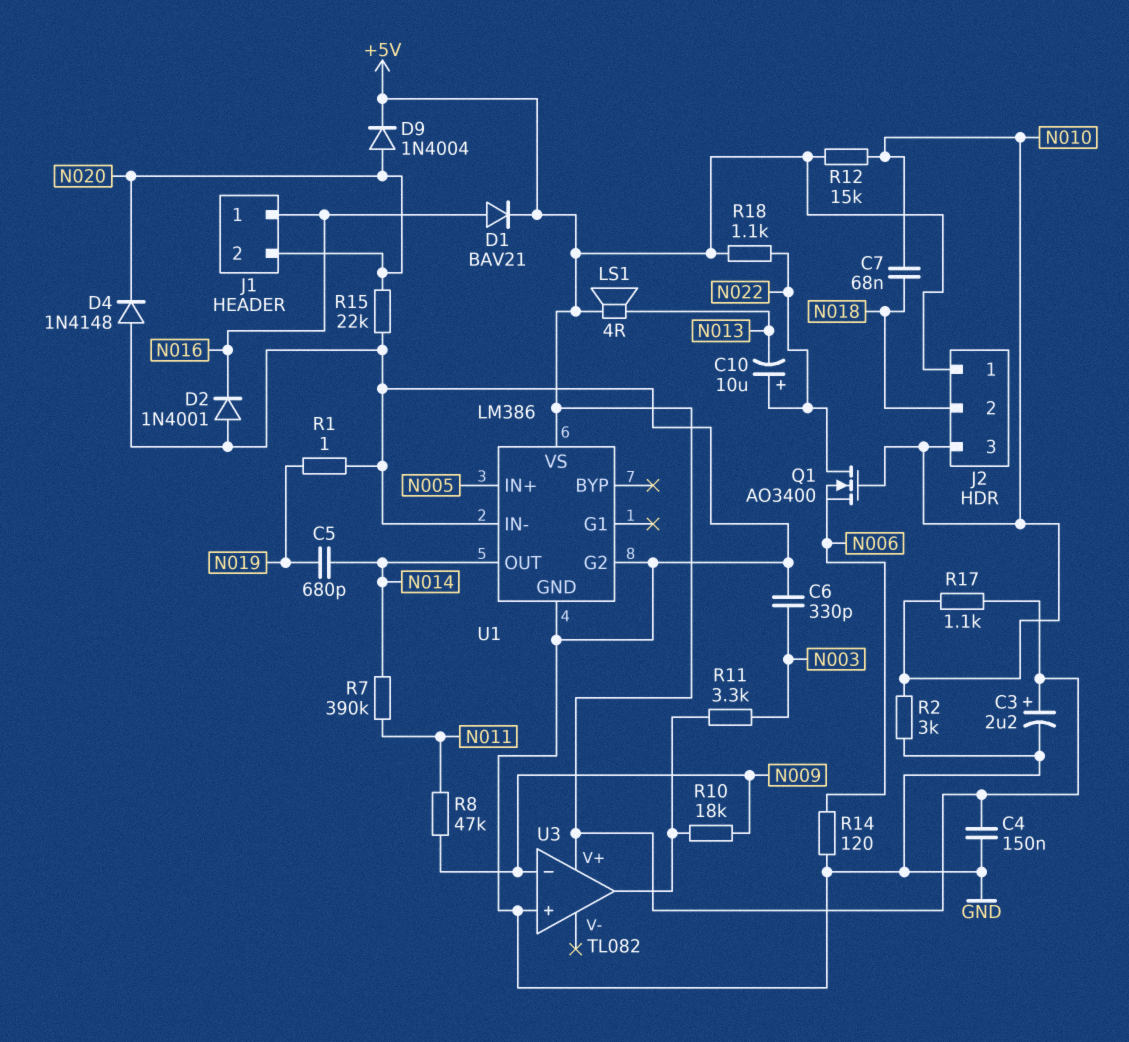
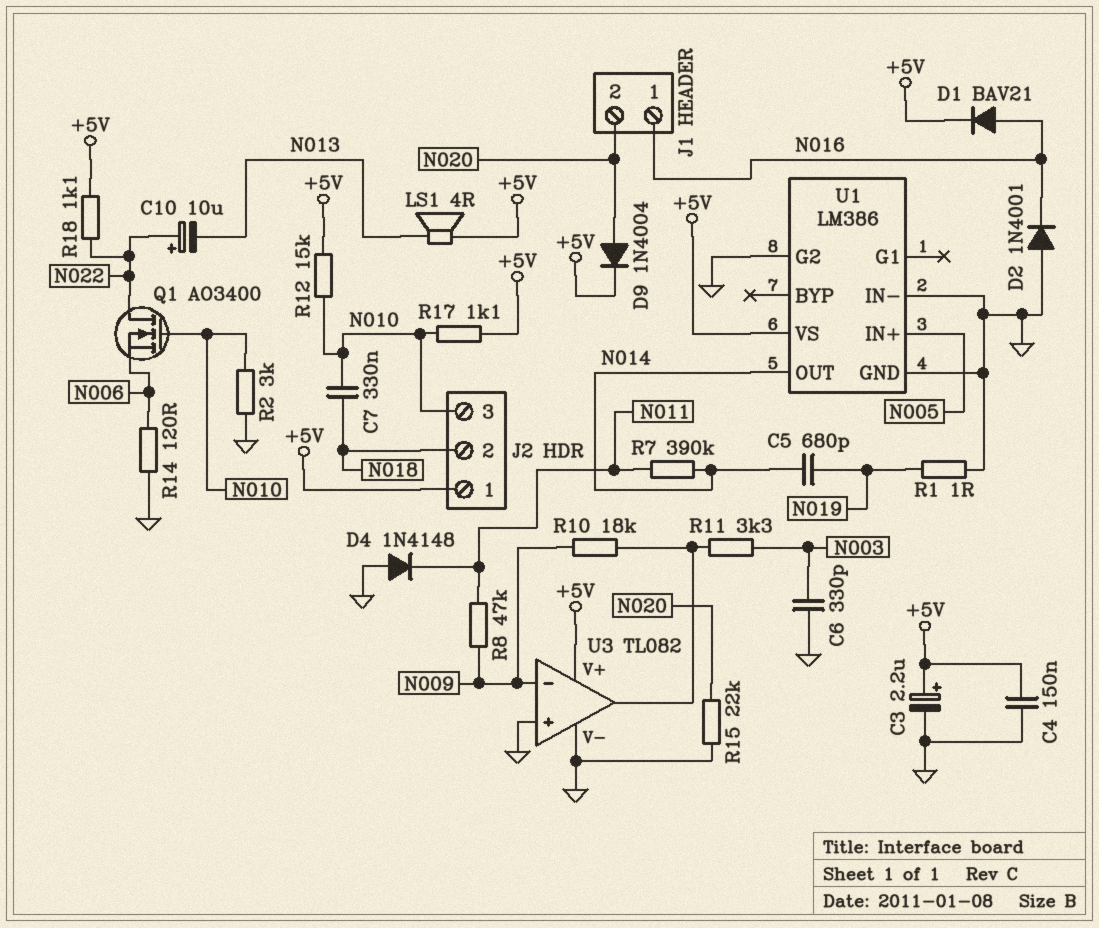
C7: 68nF (N010, N018) -> 330nF (N010, N018)
D4: diode 1N4148 (A GND, K N020) -> diode 1N4148 (A GND, K N011)
U3 pin V-: none -> GND

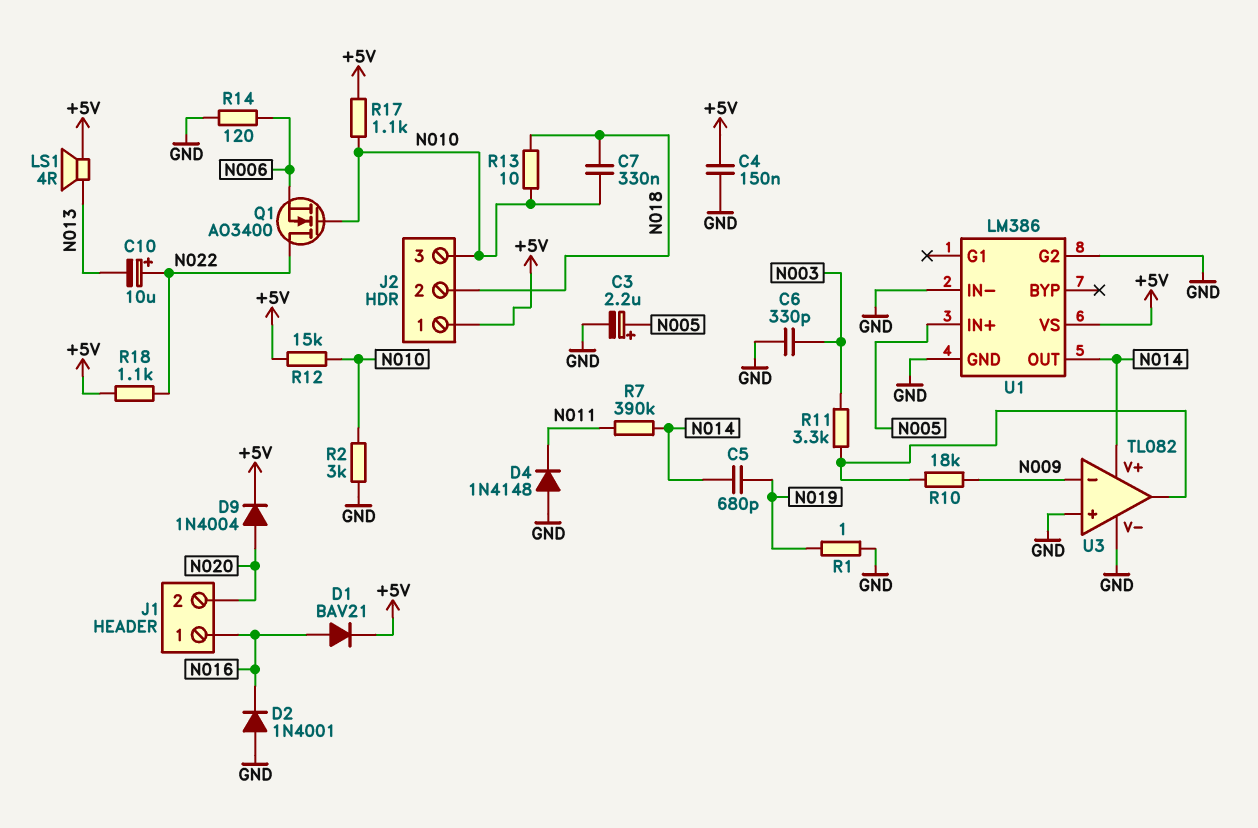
C3: 2.2uF (plus +5V, minus GND) -> 2.2uF (plus N005, minus GND)
R8: 47k (N009, N011) -> none
R13: none -> 10 (N010, N018)
R15: 22k (GND, N020) -> none
U3 pin V+: +5V -> N014

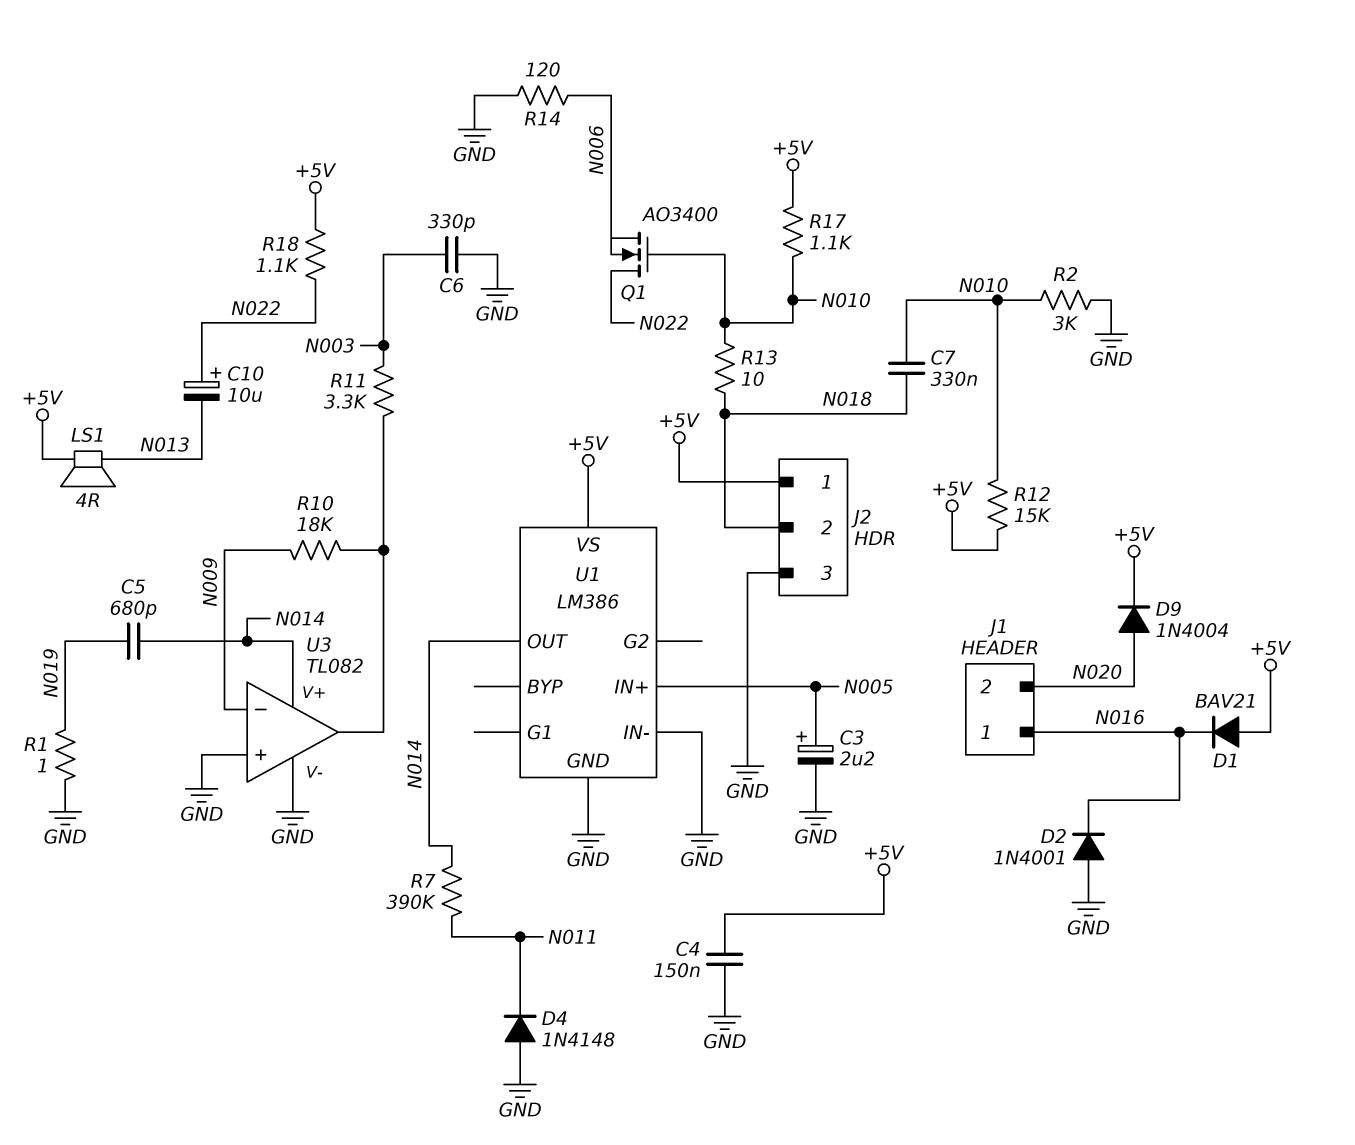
D1: diode BAV21 (A N016, K +5V) -> diode BAV21 (A +5V, K N016)
J2 pin 3: N010 -> GND
U1 pin G2: GND -> none

